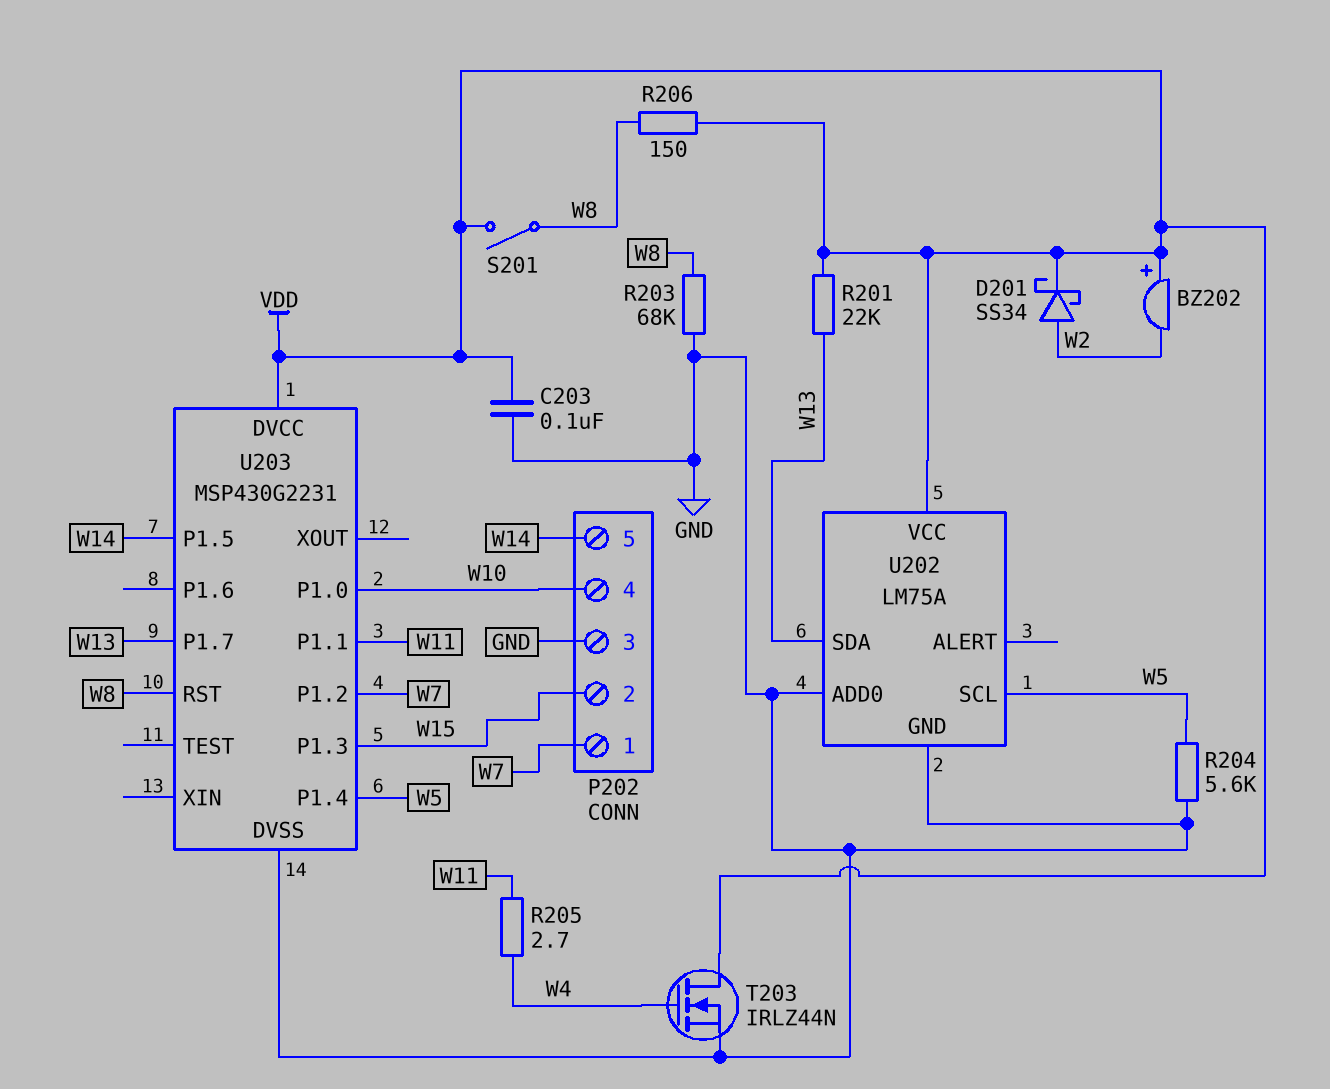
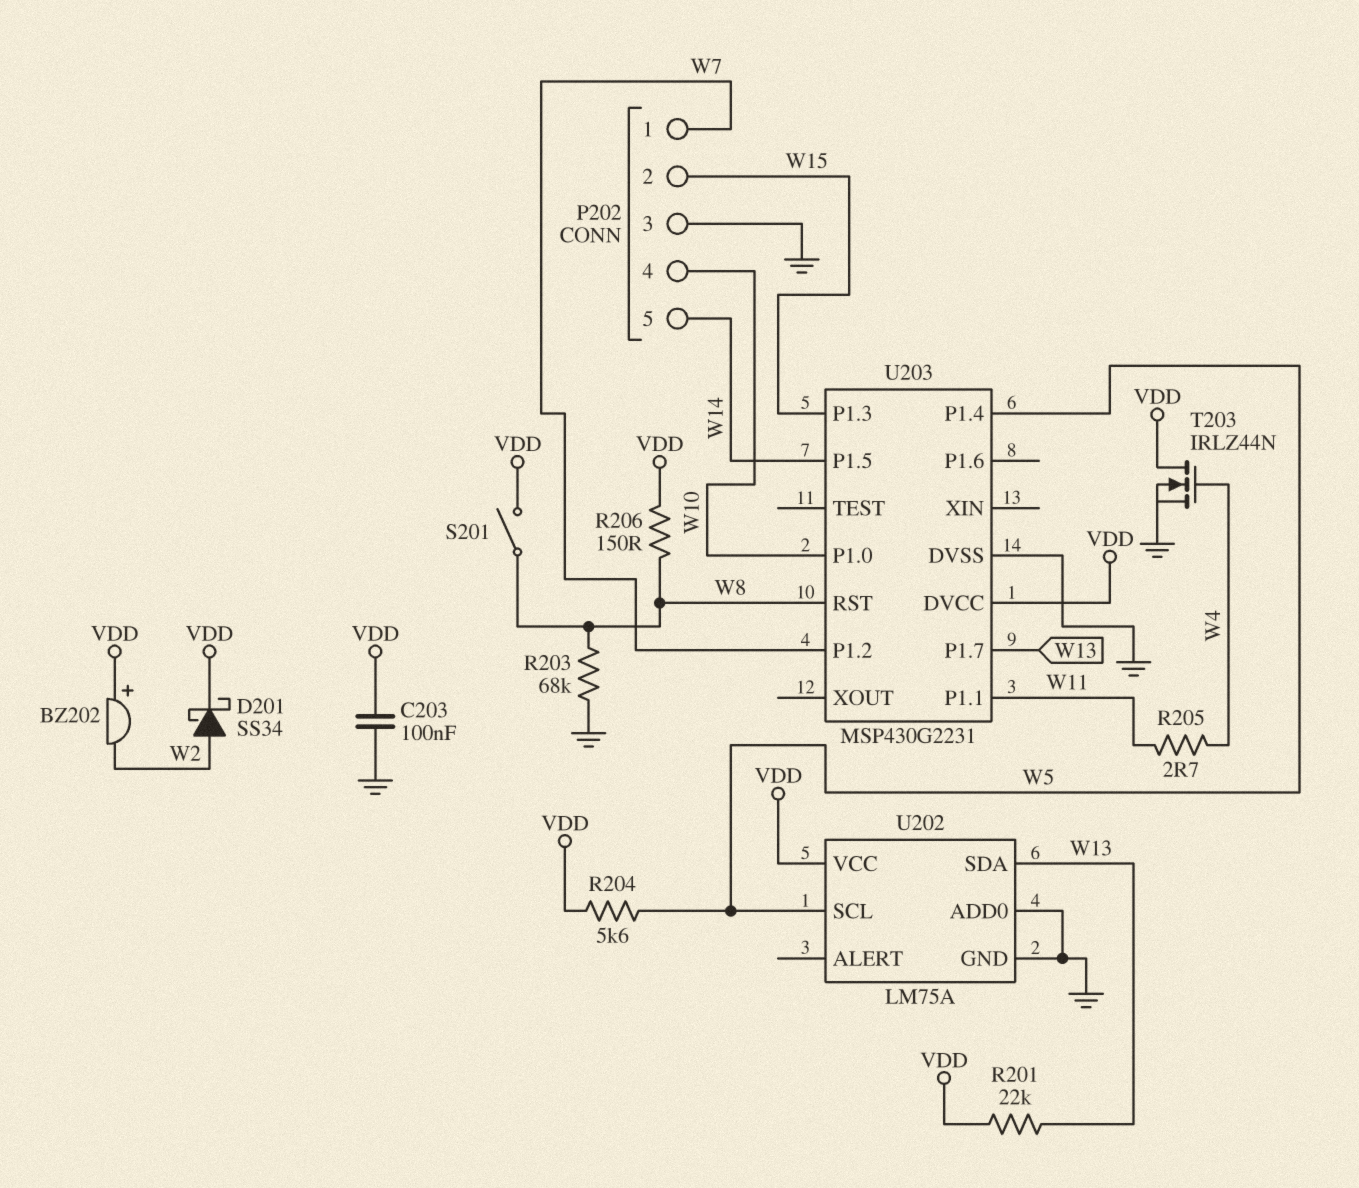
R204: 5.6k (GND, W5) -> 5.6k (VDD, W5)

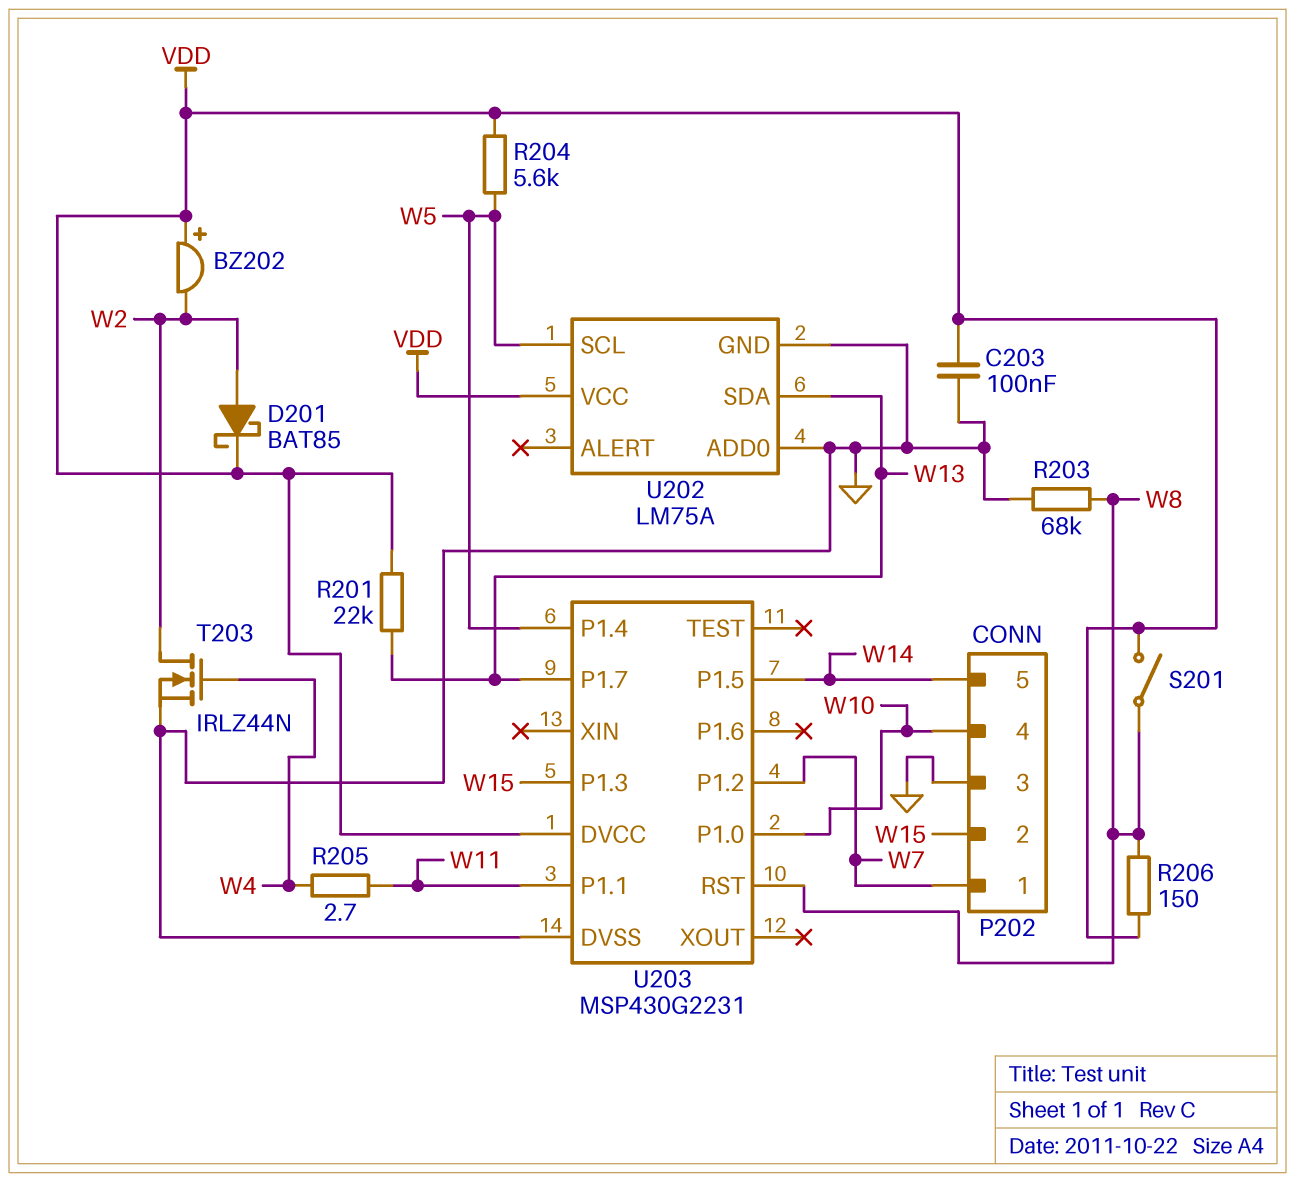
D201: schottky SS34 (A W2, K VDD) -> schottky BAT85 (A W2, K VDD)
T203: NMOS IRLZ44N (G W4, D VDD, S GND) -> NMOS IRLZ44N (G W4, D W2, S GND)

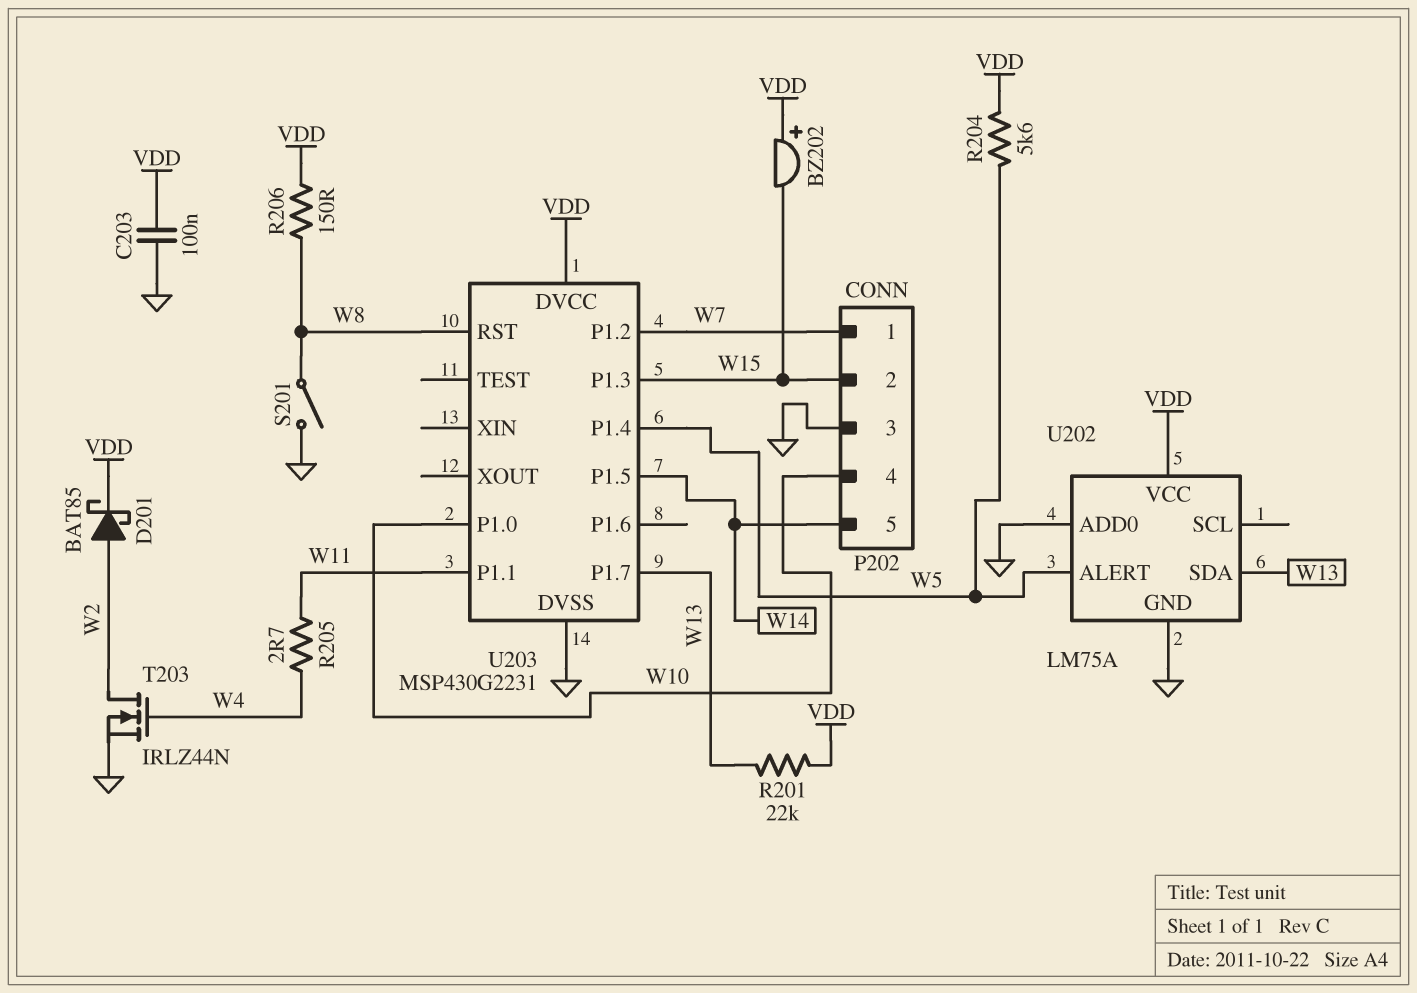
BZ202: buzzer (plus VDD, minus W2) -> buzzer (plus VDD, minus W15)
R203: 68k (GND, W8) -> none
S201: switch (VDD, W8) -> switch (GND, W8)
U202 pin ALERT: none -> W5
U202 pin SCL: W5 -> none

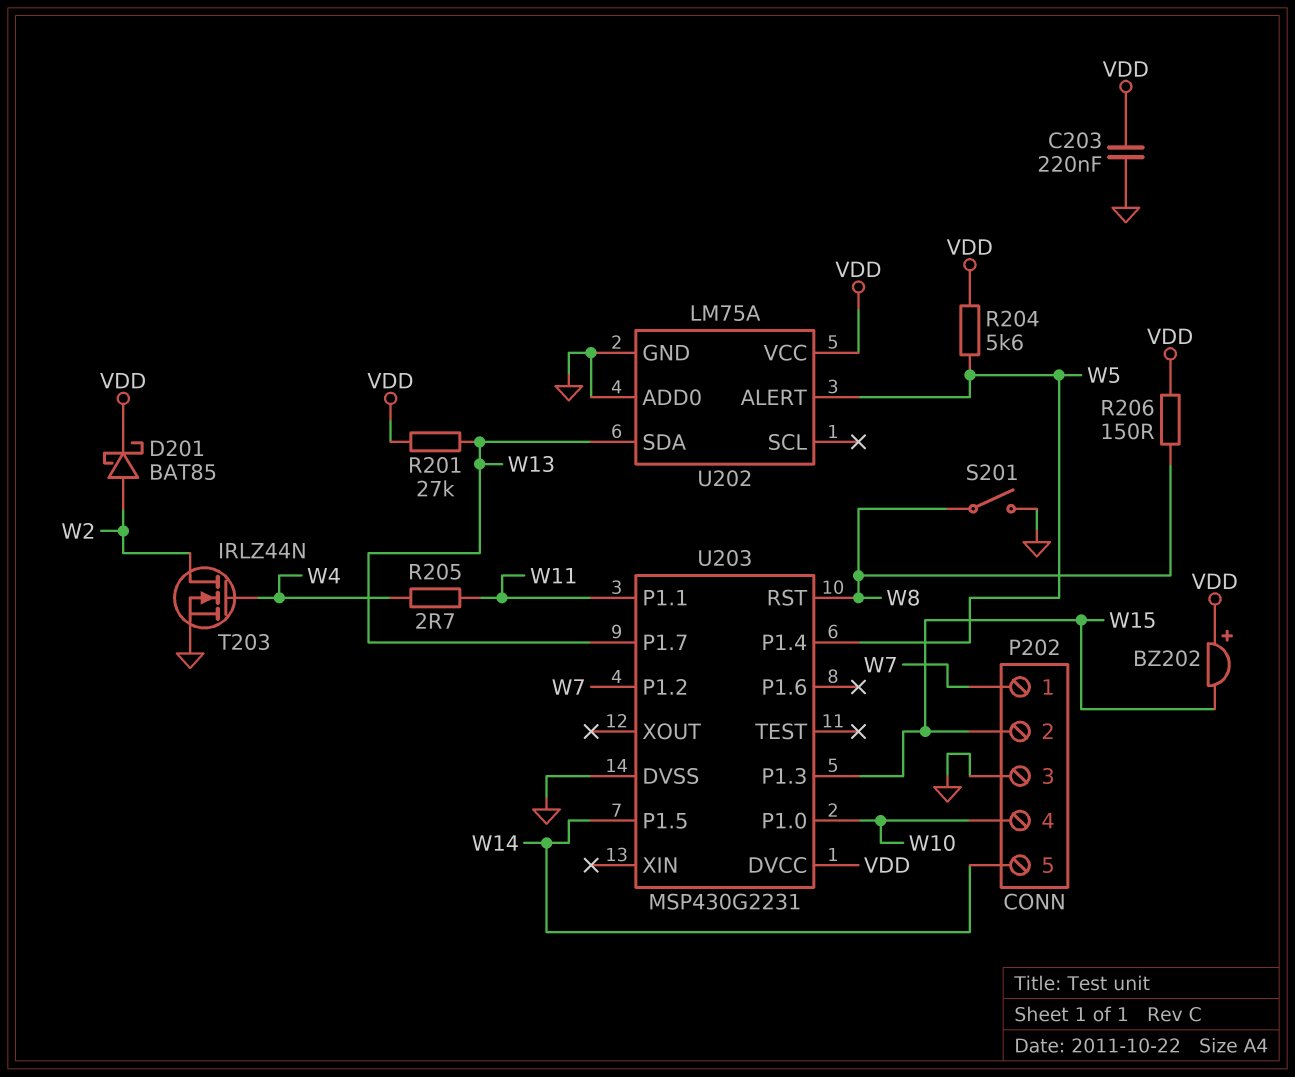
C203: 100nF (GND, VDD) -> 220nF (GND, VDD)
R201: 22k (VDD, W13) -> 27k (VDD, W13)

